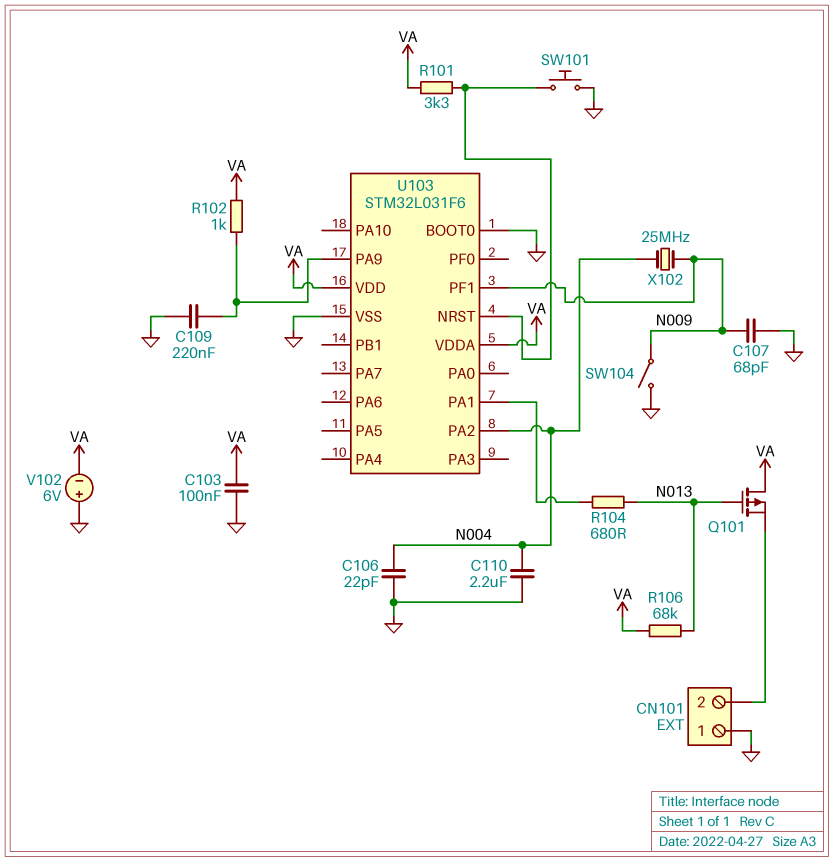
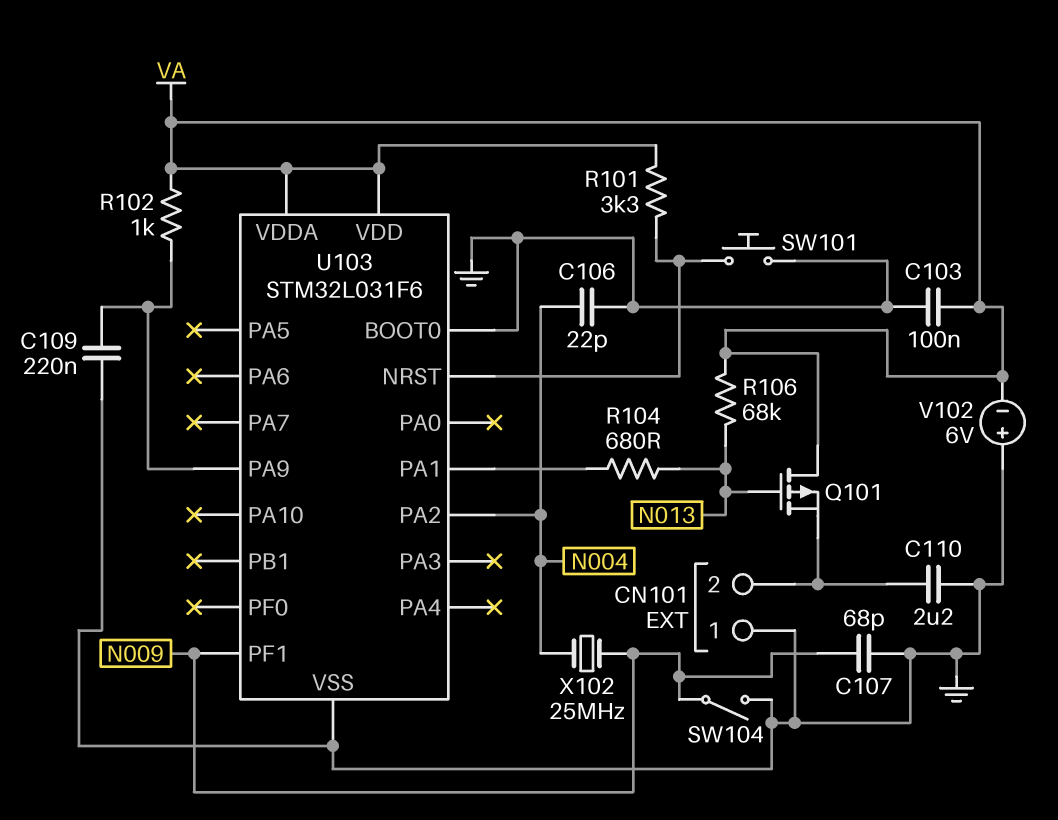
C110: 2.2uF (GND, N004) -> 2.2uF (CN101/2, GND)

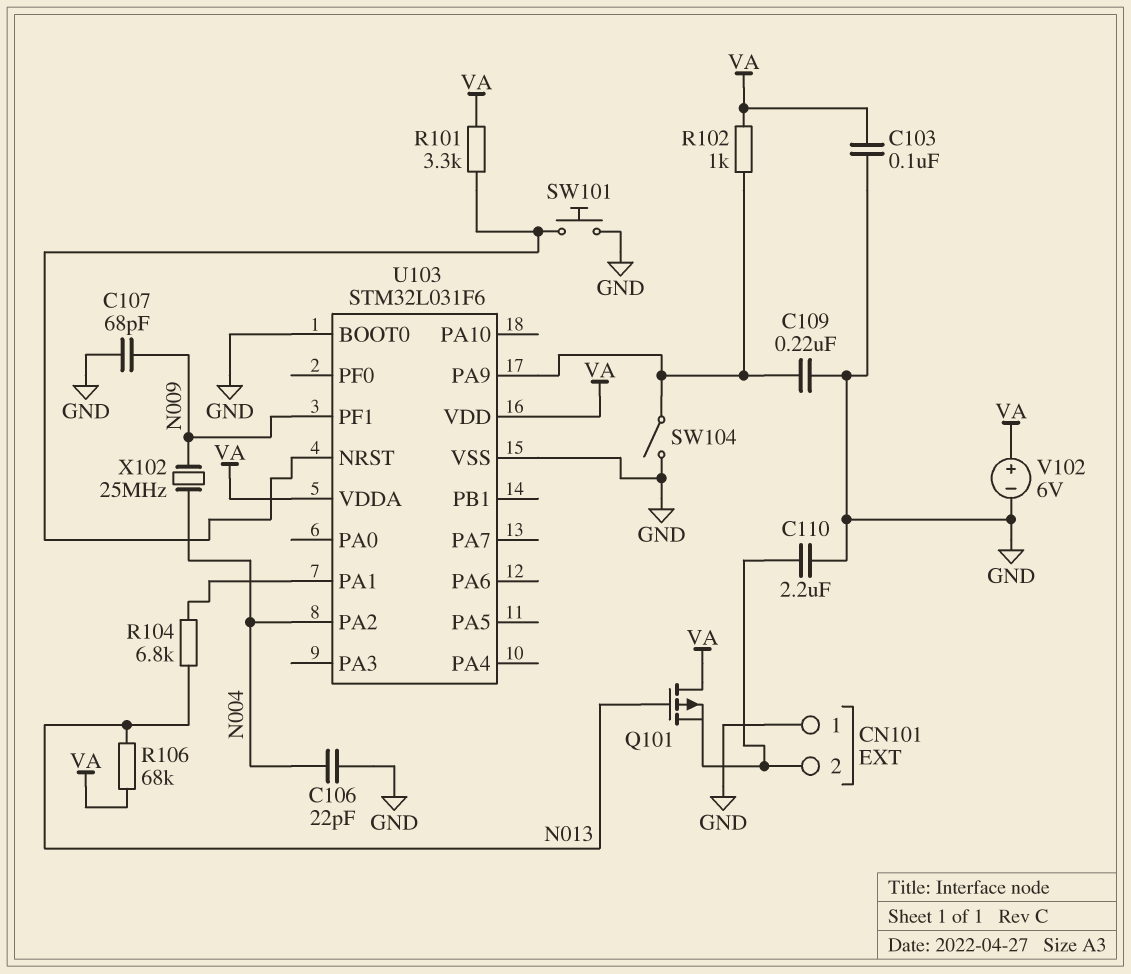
R104: 680 (N013, U103/PA1) -> 6.8k (N013, U103/PA1)
SW104: switch (GND, N009) -> switch (GND, U103/PA9)
V102: 6V (plus GND, minus VA) -> 6V (plus VA, minus GND)

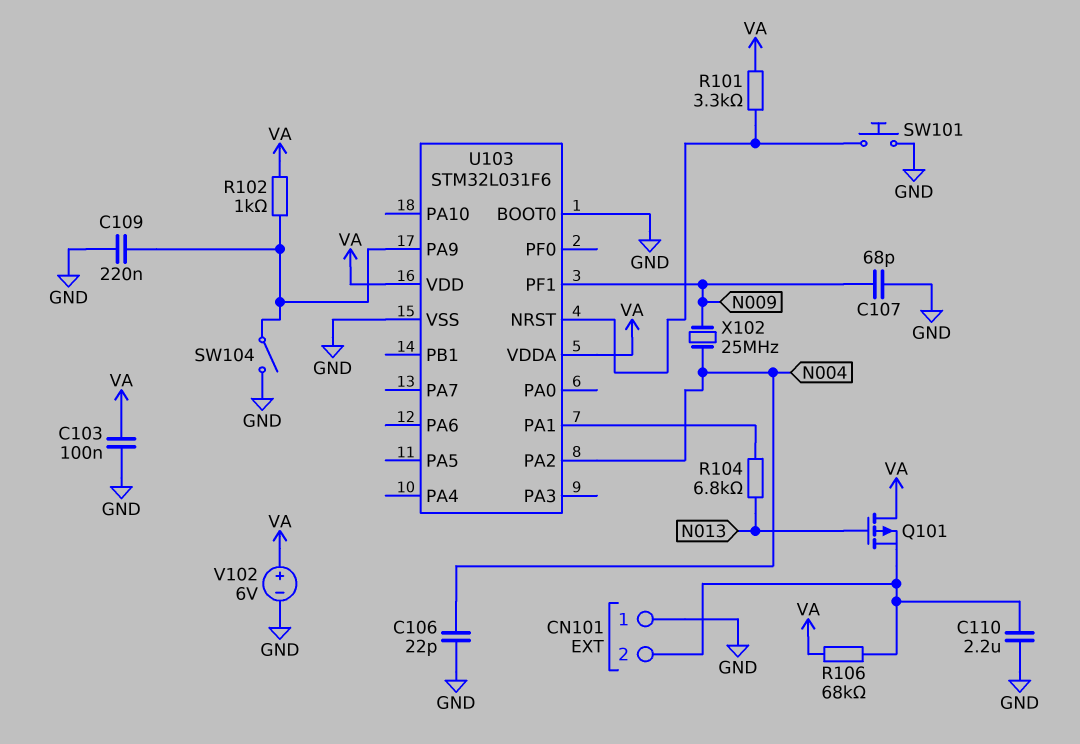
R106: 68k (N013, VA) -> 68k (CN101/2, VA)

